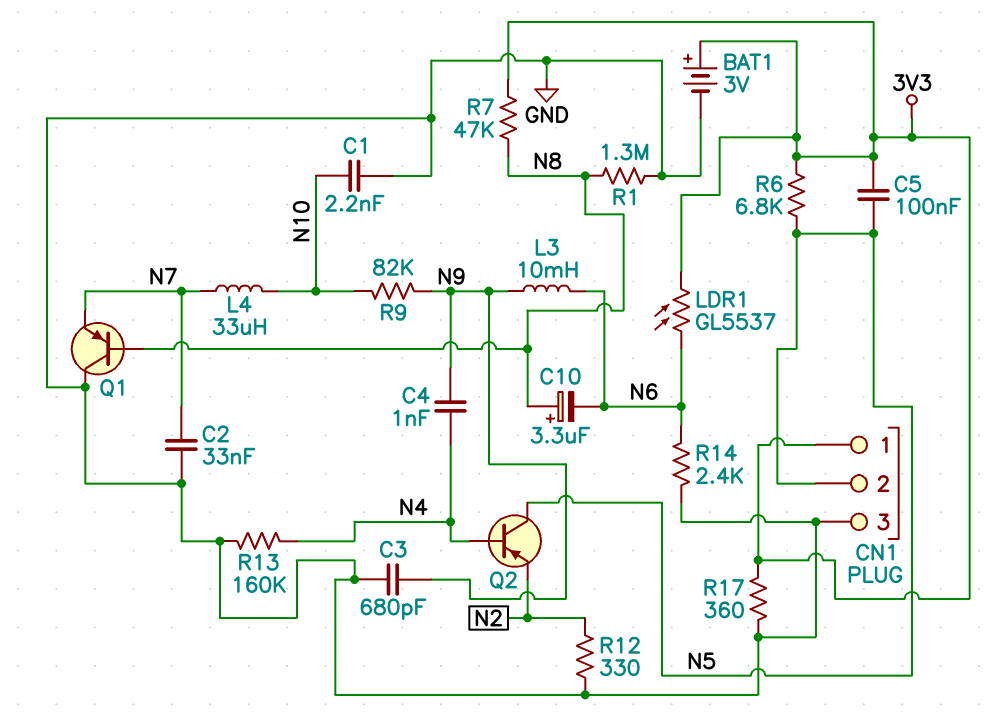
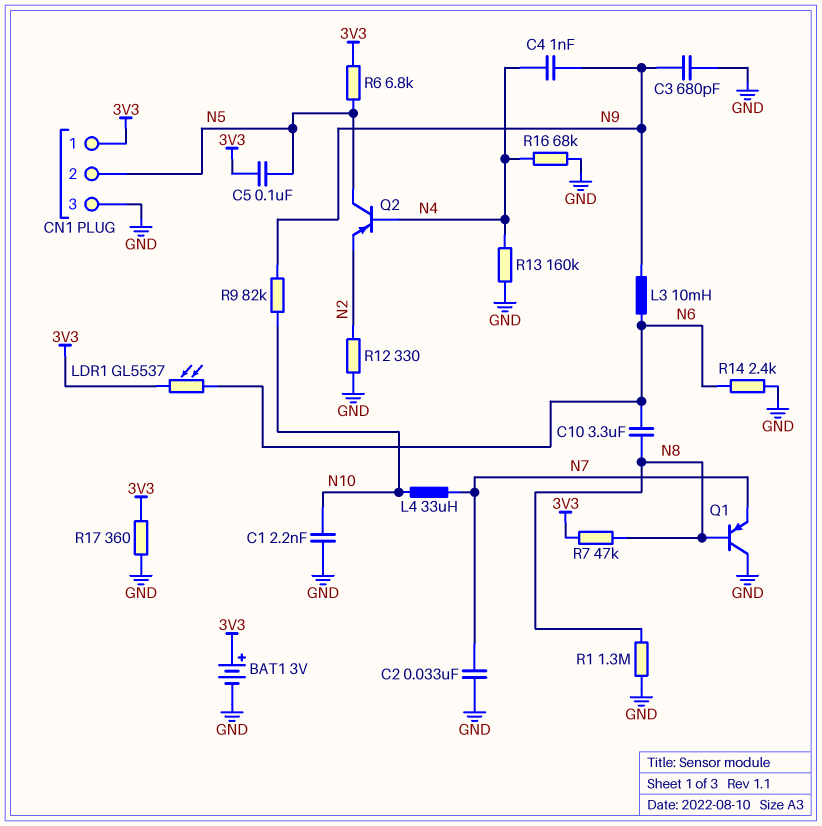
C10: 3.3uF (plus N8, minus N6) -> 3.3uF (N6, N8)
R16: none -> 68k (GND, N4)

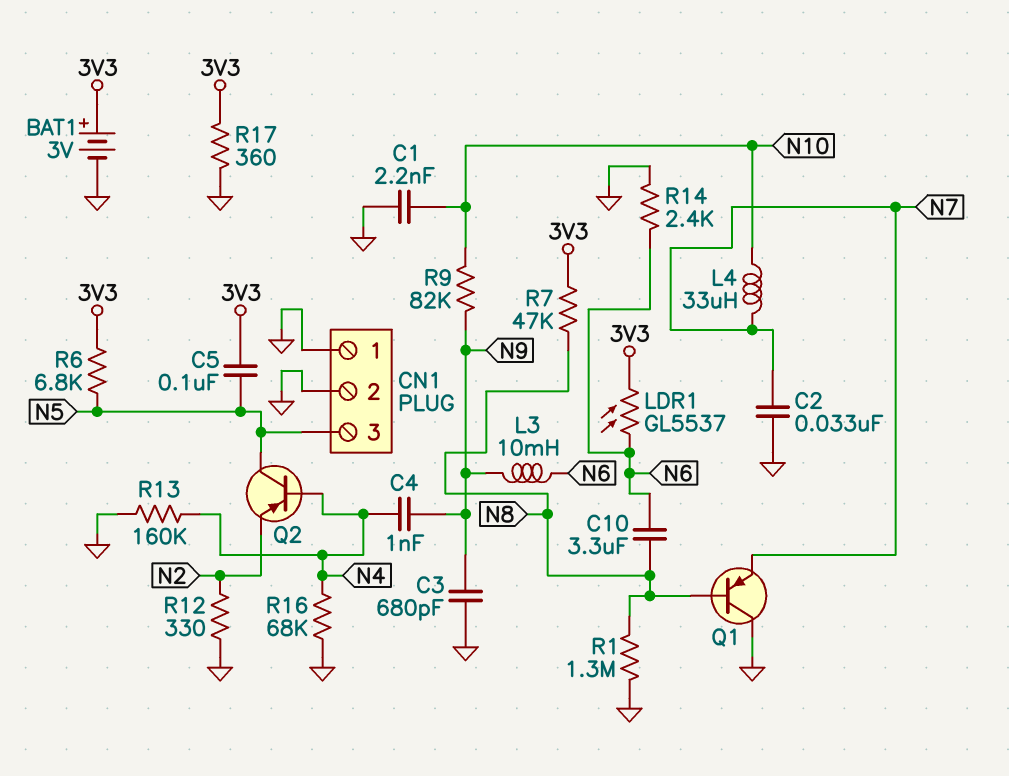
CN1 pin 1: 3V3 -> GND
CN1 pin 2: N5 -> GND
CN1 pin 3: GND -> N5

